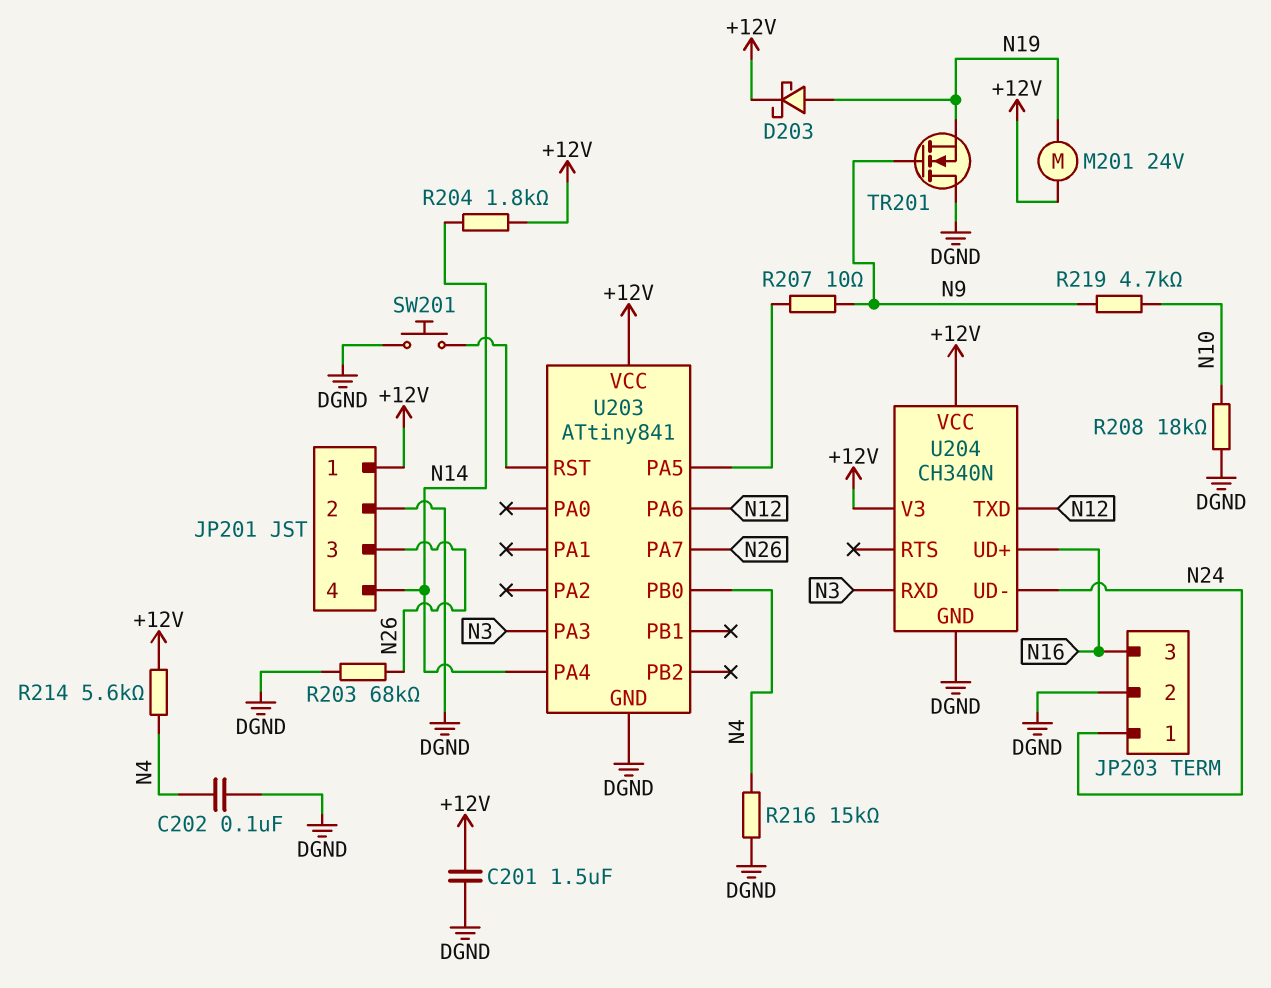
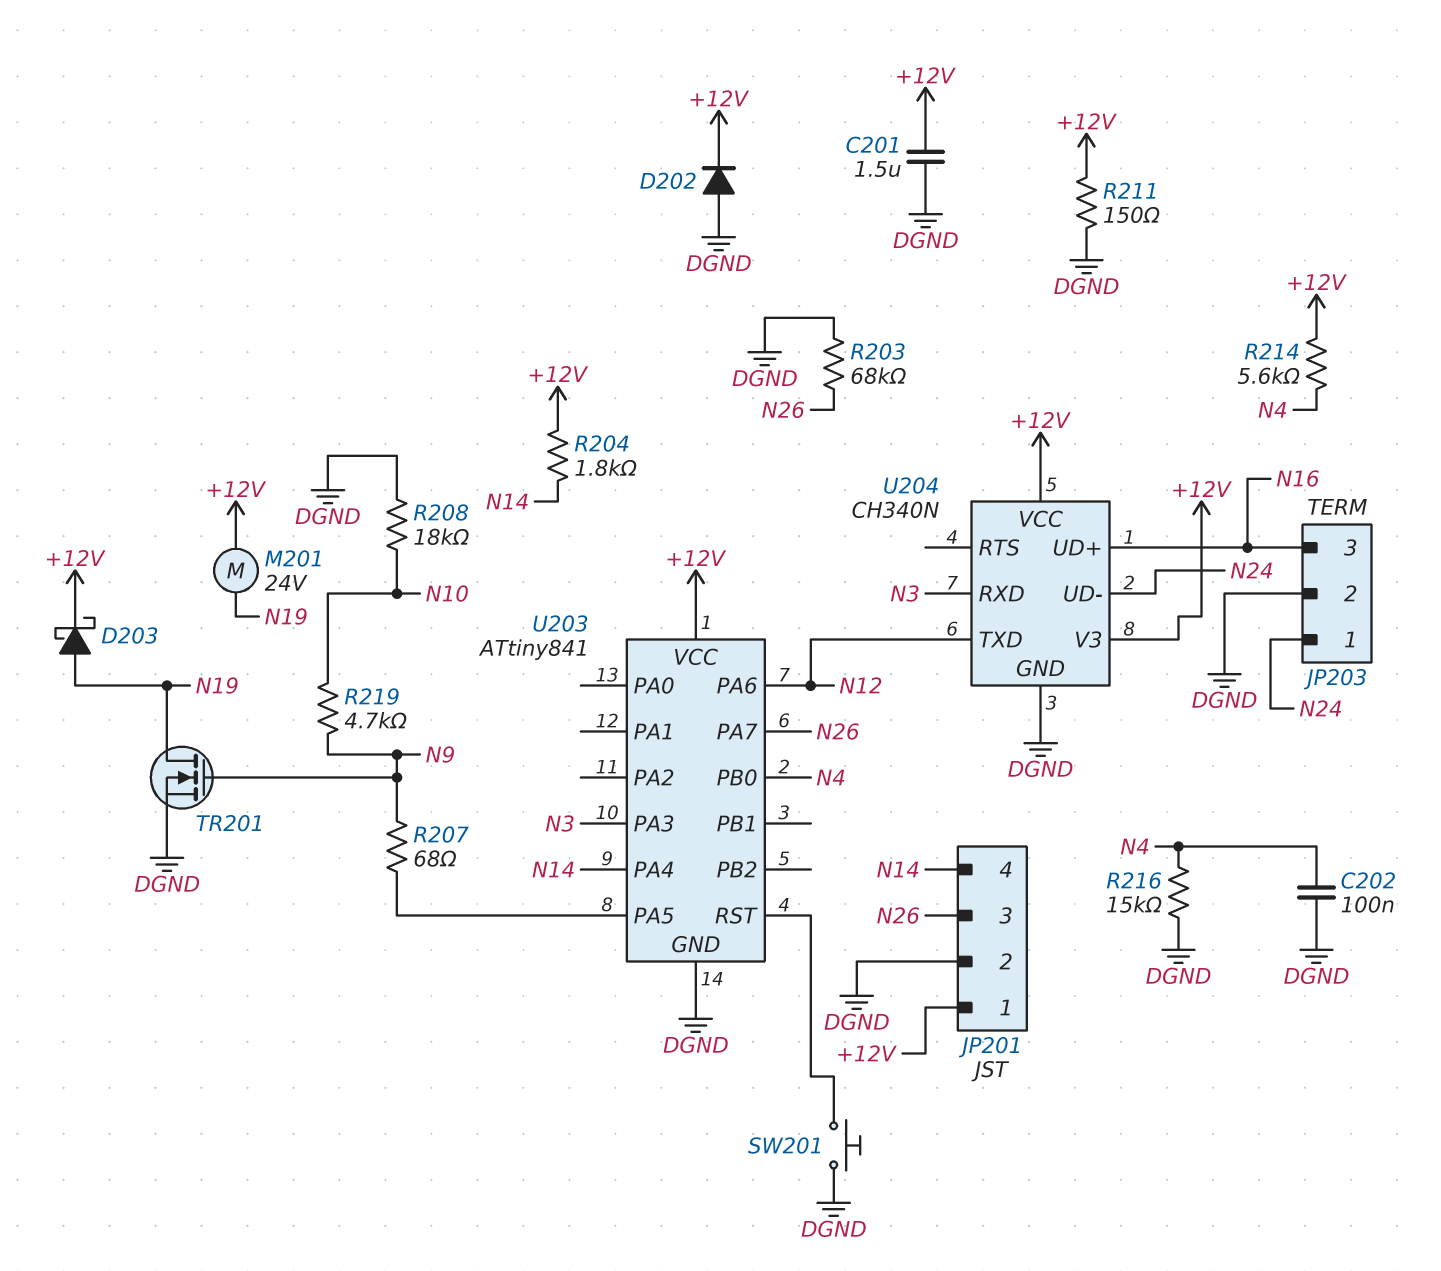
D202: none -> diode (A DGND, K +12V)
R207: 10 (N9, U203/PA5) -> 68 (N9, U203/PA5)
R211: none -> 150 (+12V, DGND)
TR201: NMOS (G N9, D DGND, S N19) -> NMOS (G N9, D N19, S DGND)

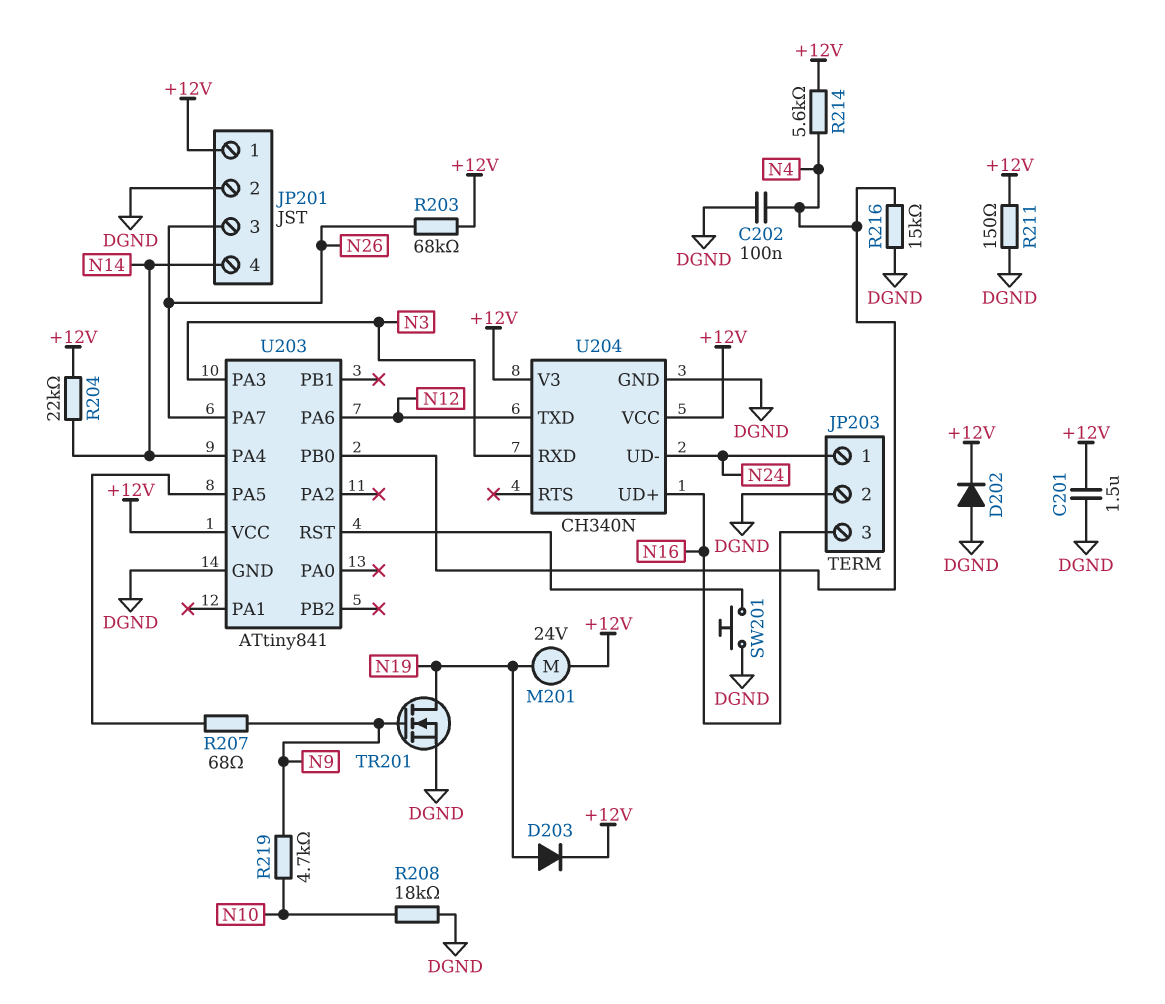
D203: schottky (A N19, K +12V) -> diode (A N19, K +12V)
R203: 68k (DGND, N26) -> 68k (+12V, N26)
R204: 1.8k (+12V, N14) -> 22k (+12V, N14)

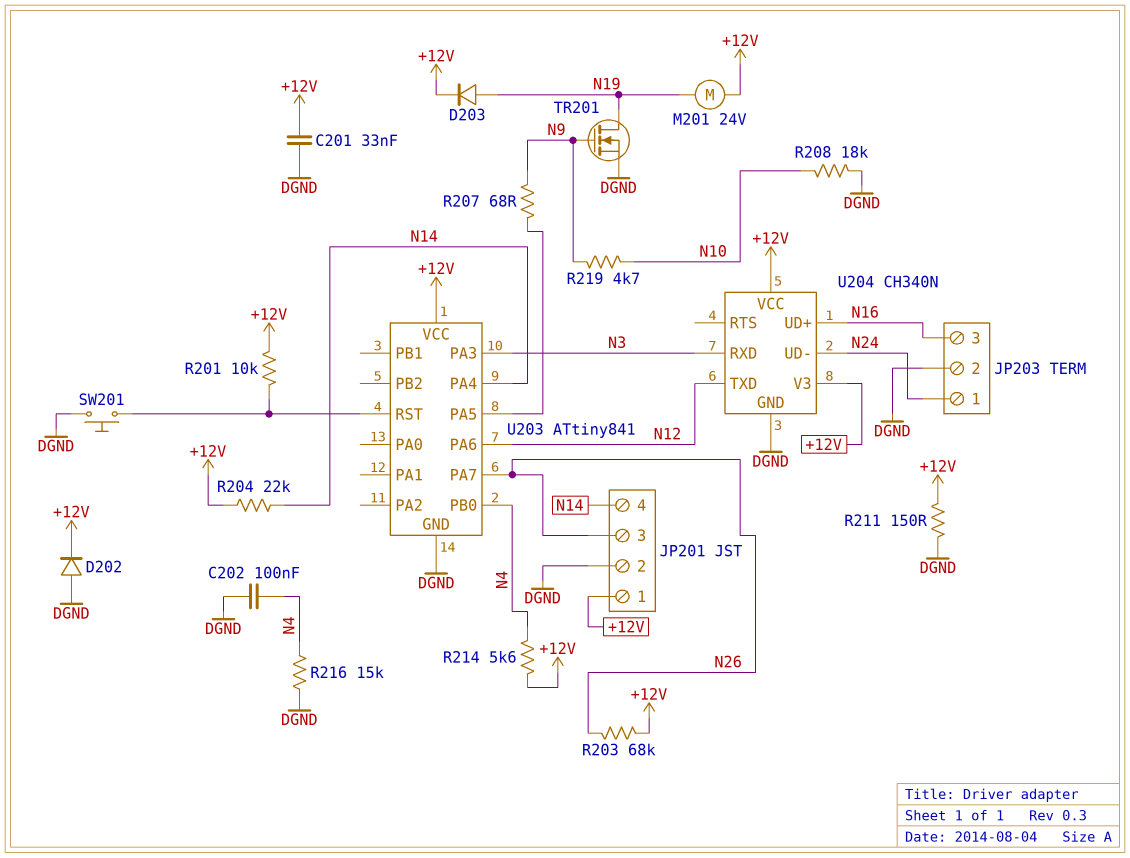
C201: 1.5uF (+12V, DGND) -> 33nF (+12V, DGND)
R201: none -> 10k (+12V, U203/RST)

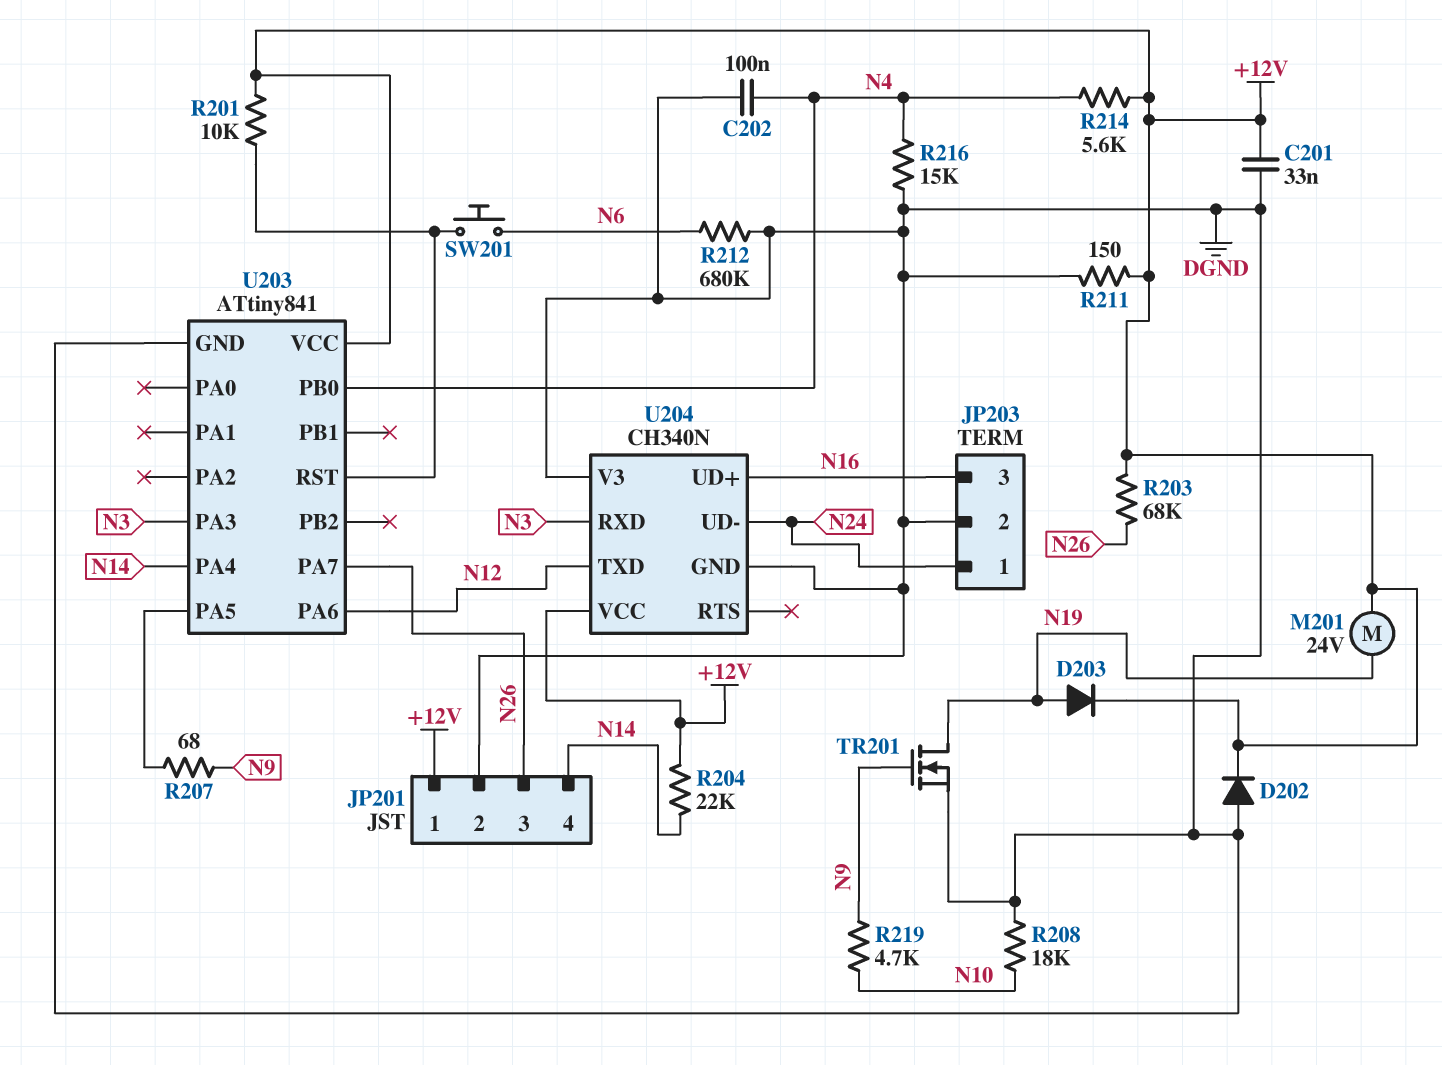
R212: none -> 680k (DGND, N6)
SW201: button (DGND, U203/RST) -> button (N6, U203/RST)
U204 pin V3: +12V -> DGND

